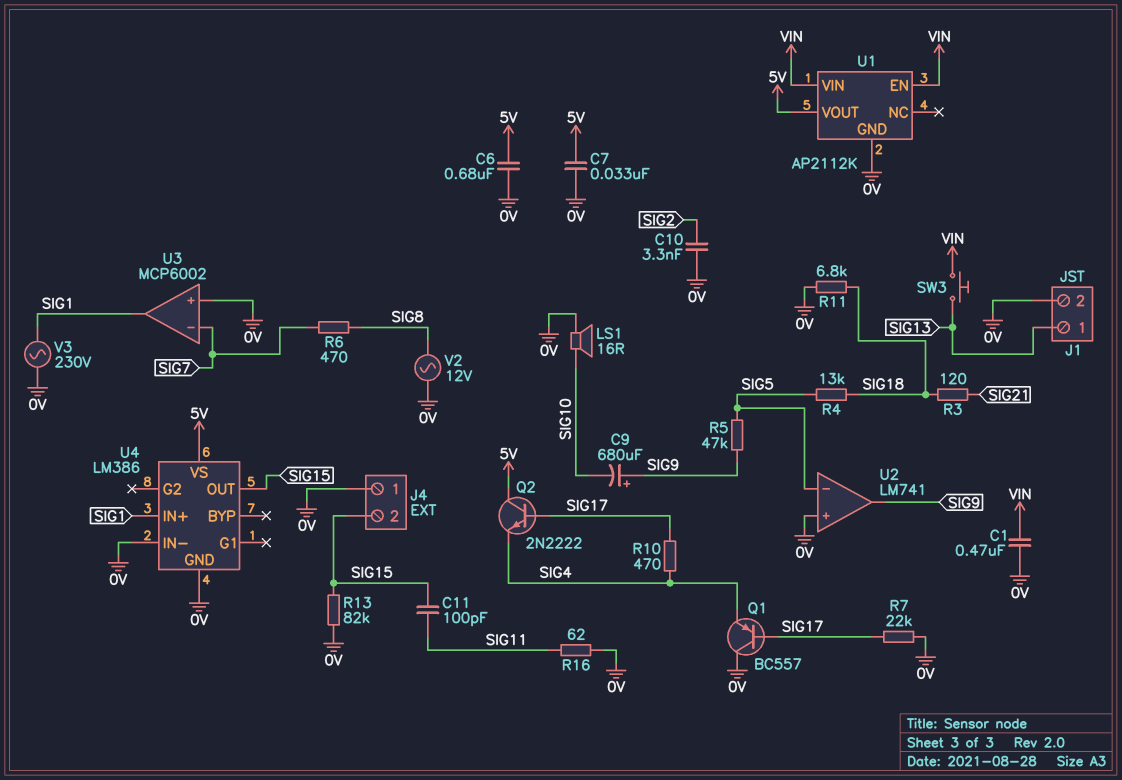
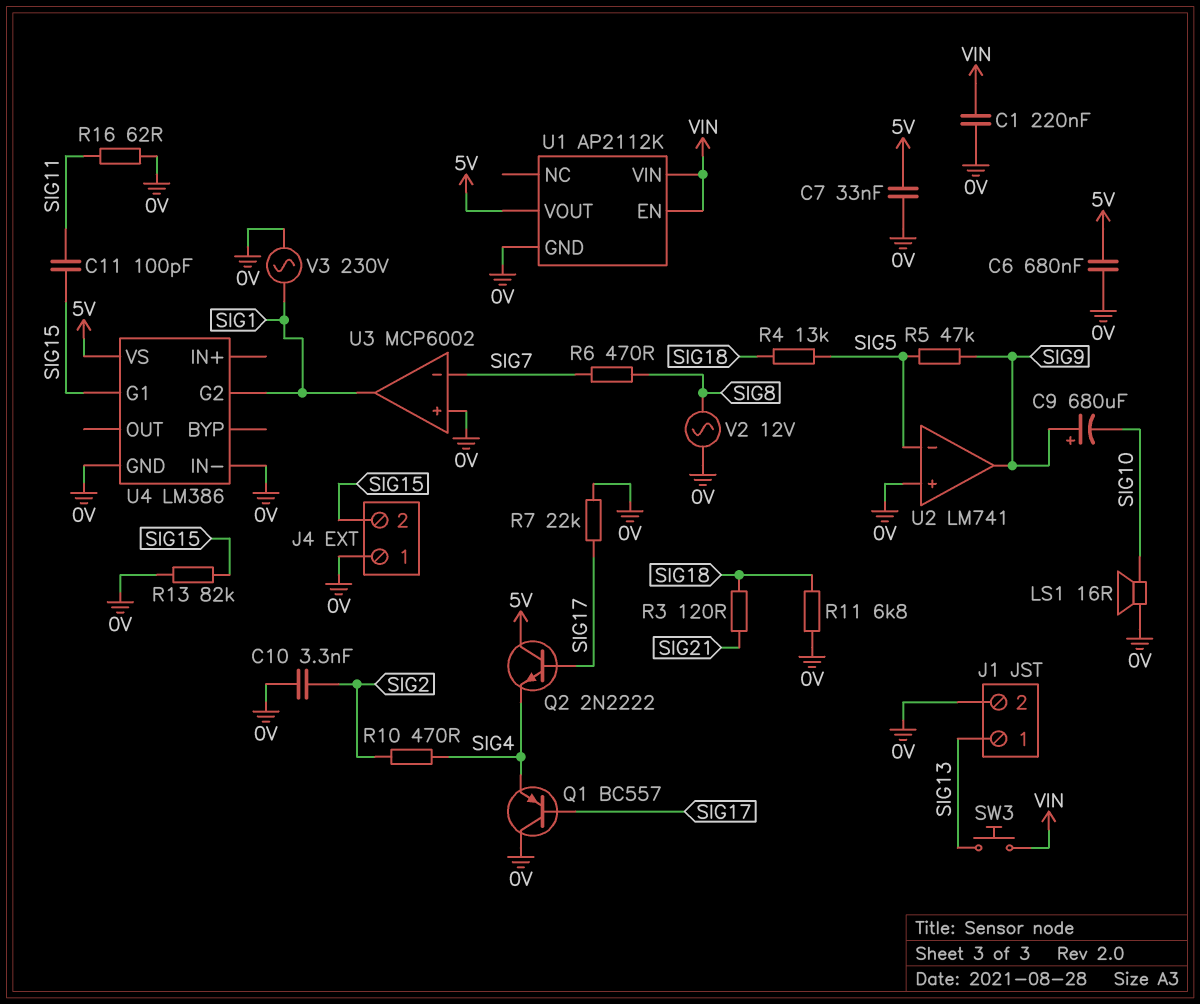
C1: 470nF (0V, VIN) -> 220nF (0V, VIN)
R10: 470 (SIG4, SIG17) -> 470 (SIG2, SIG4)
U4 pin G1: none -> SIG15
U4 pin G2: none -> SIG1
U4 pin IN+: SIG1 -> none
U4 pin OUT: SIG15 -> none

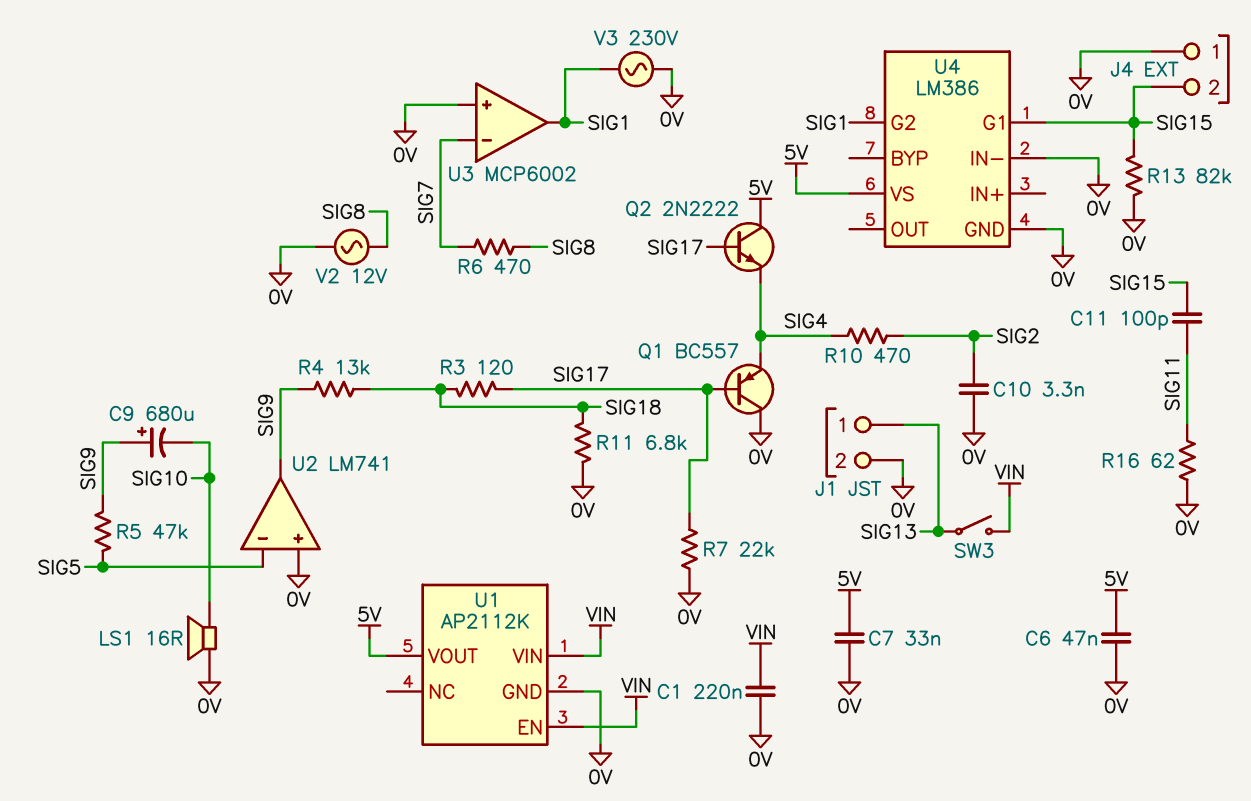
C6: 680nF (0V, 5V) -> 47nF (0V, 5V)
R3: 120 (SIG18, SIG21) -> 120 (SIG17, SIG18)
R4: 13k (SIG5, SIG18) -> 13k (SIG9, SIG18)
SW3: button (SIG13, VIN) -> switch (SIG13, VIN)

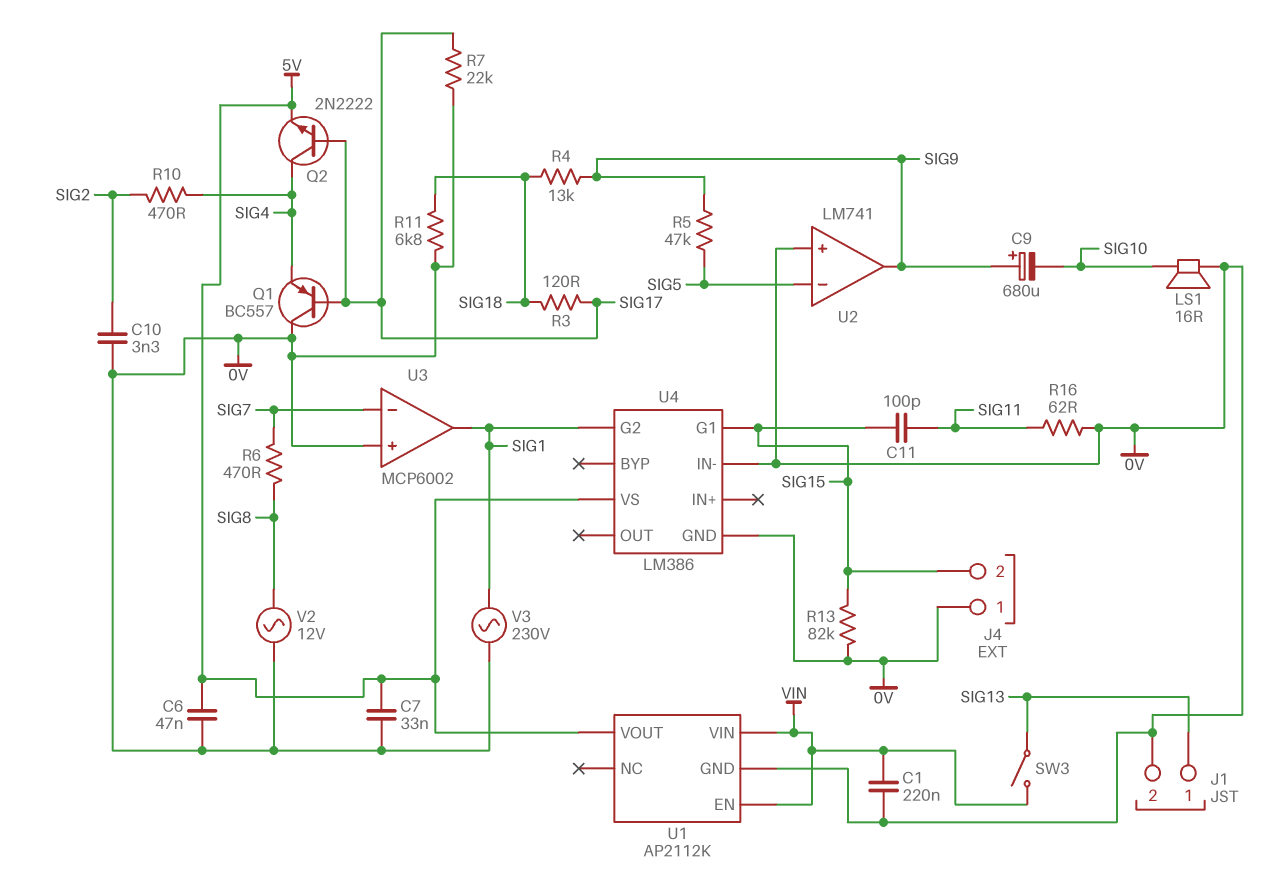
Q2: NPN 2N2222 (B SIG17, C 5V, E SIG4) -> NPN 2N2222 (B SIG17, C SIG4, E 5V)

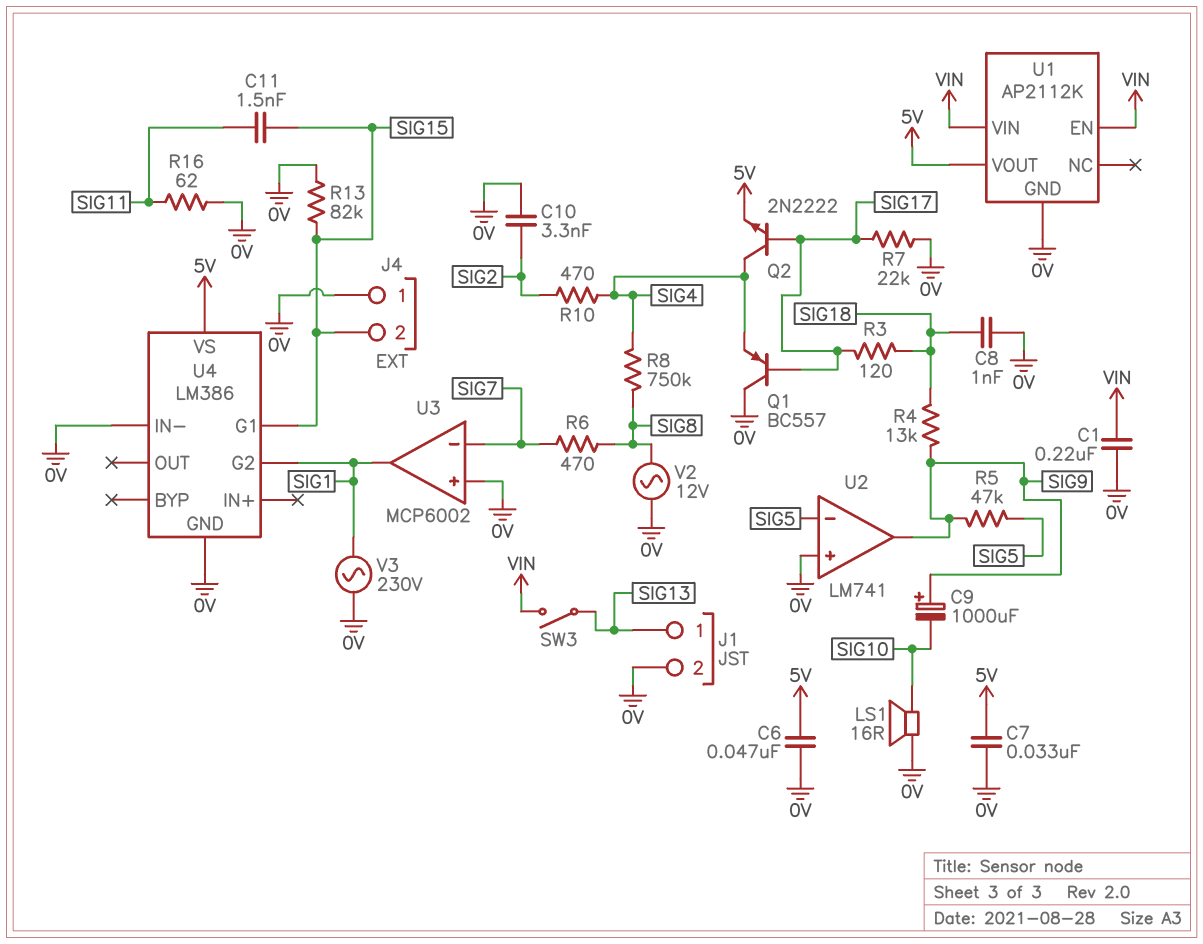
C8: none -> 1nF (0V, SIG18)
C9: 680uF (plus SIG9, minus SIG10) -> 1000uF (plus SIG9, minus SIG10)
C11: 100pF (SIG11, SIG15) -> 1.5nF (SIG11, SIG15)
R8: none -> 750k (SIG4, SIG8)
R11: 6.8k (0V, SIG18) -> none

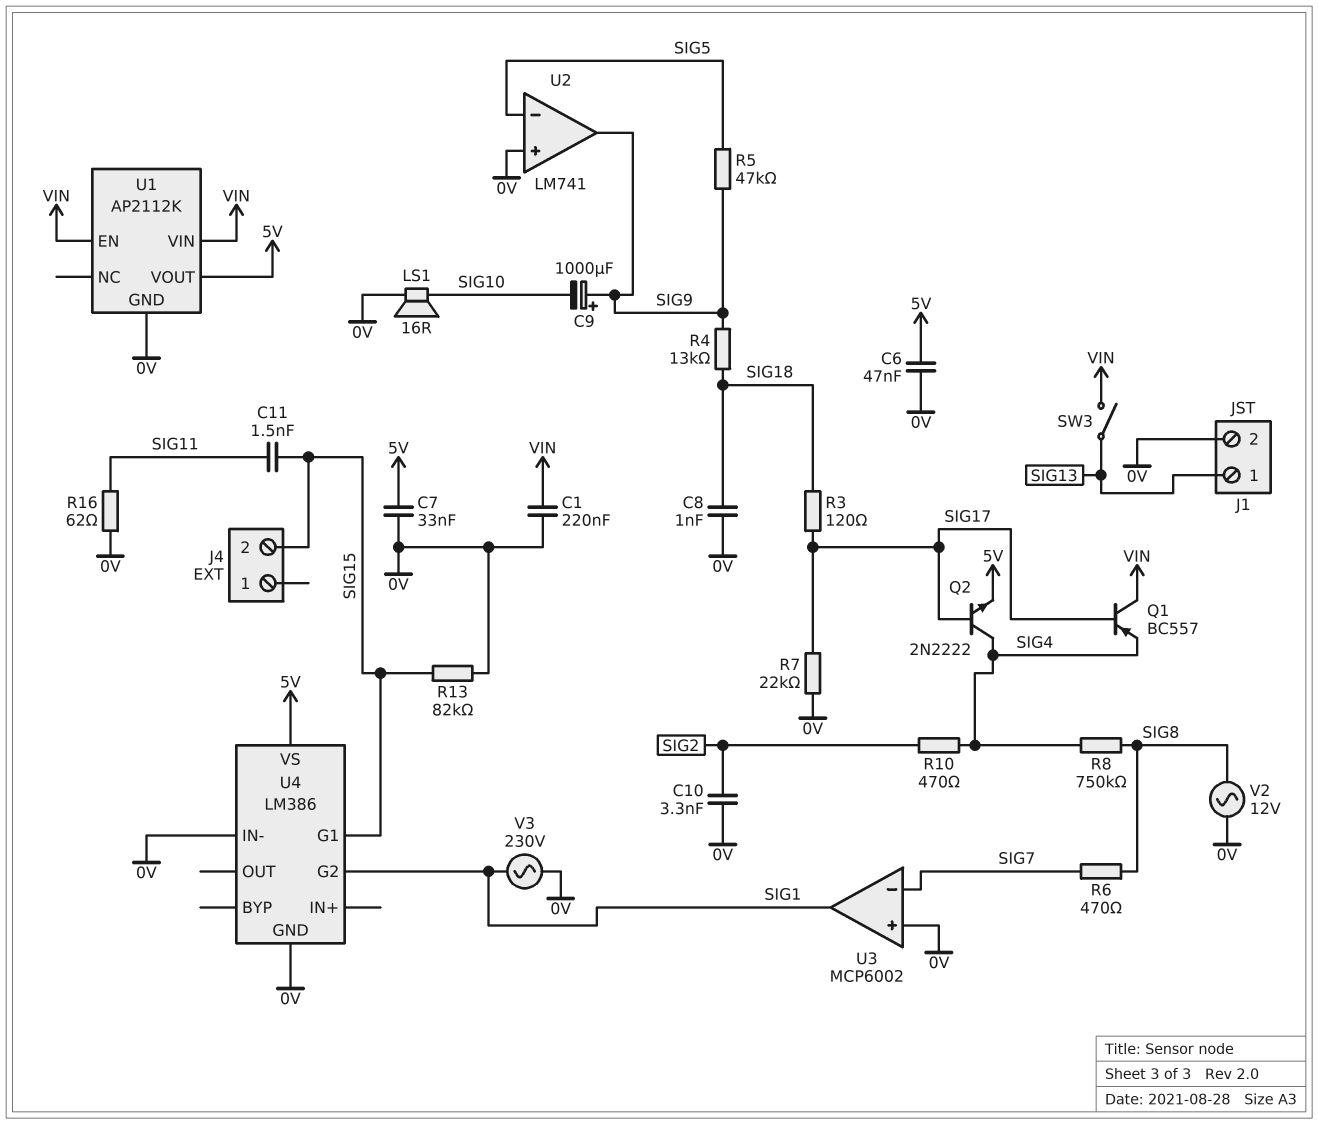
J4 pin 1: 0V -> none
Q1: PNP BC557 (B SIG17, C 0V, E SIG4) -> PNP BC557 (B SIG17, C VIN, E SIG4)

